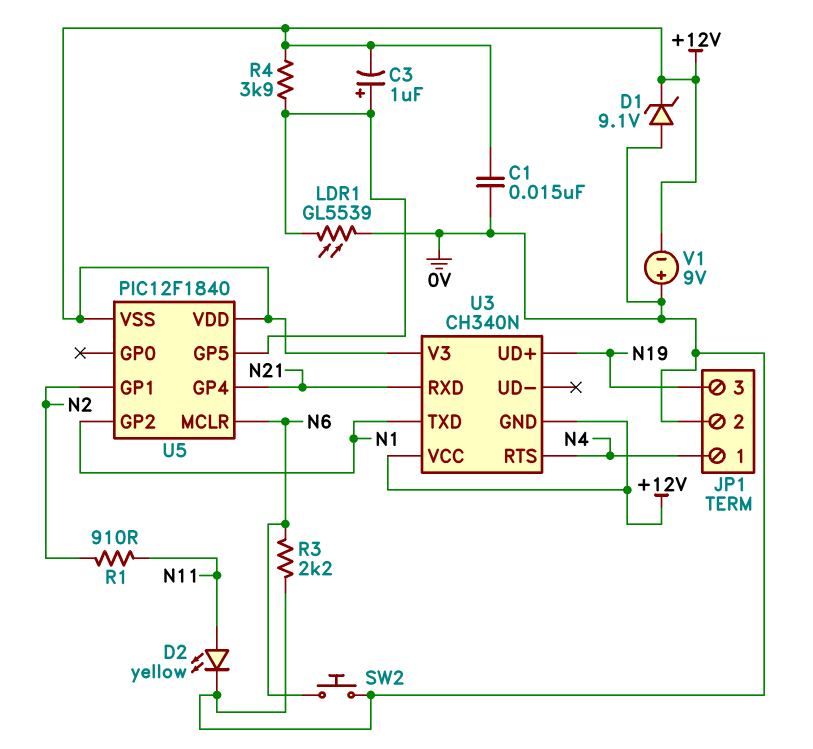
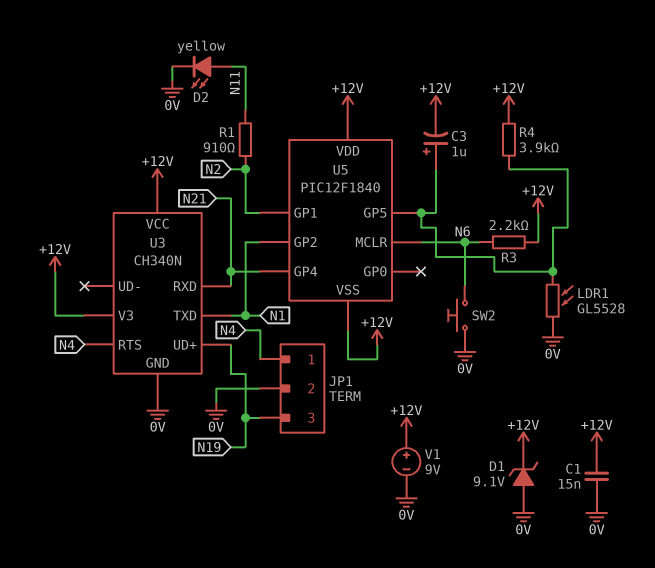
LDR1: GL5539 (0V, U5/GP5) -> GL5528 (0V, U5/GP5)
R3: 2.2k (0V, N6) -> 2.2k (+12V, N6)
U3 pin GND: +12V -> 0V
V1: 9V (plus 0V, minus +12V) -> 9V (plus +12V, minus 0V)

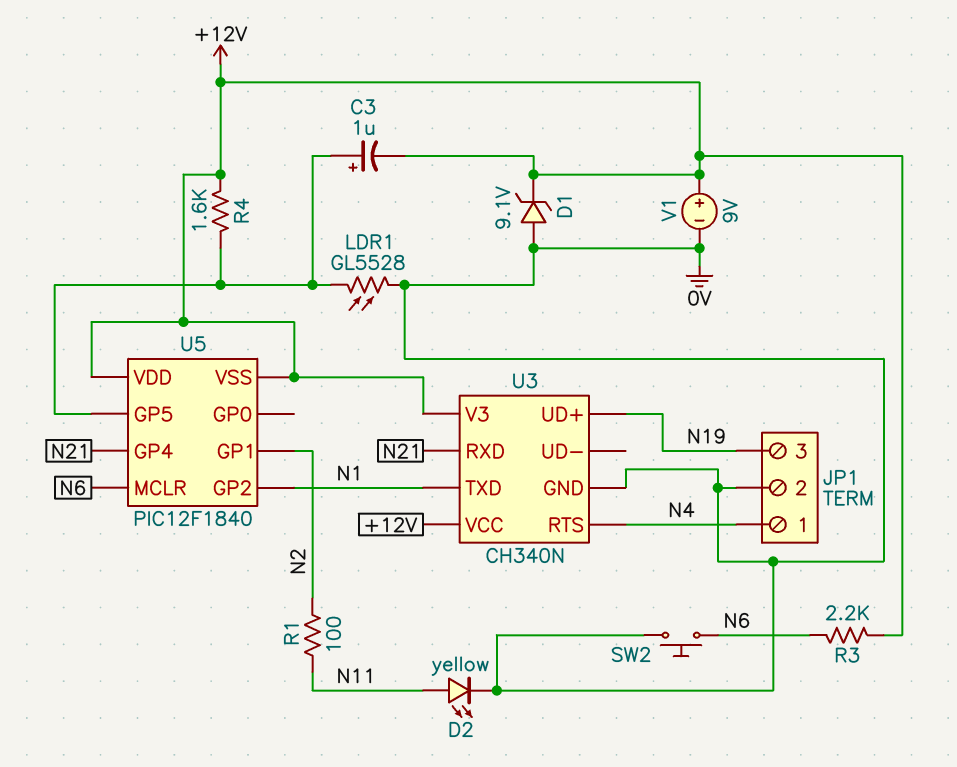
C1: 15nF (+12V, 0V) -> none
R1: 910 (N2, N11) -> 100 (N2, N11)
R4: 3.9k (+12V, U5/GP5) -> 1.6k (+12V, U5/GP5)

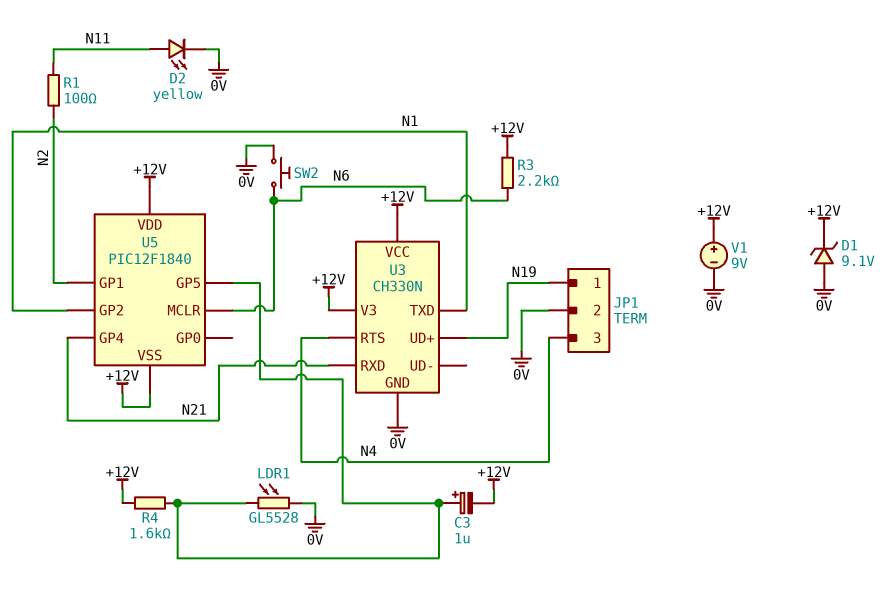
JP1 pin 1: N4 -> N19
JP1 pin 3: N19 -> N4
U3: CH340N -> CH330N

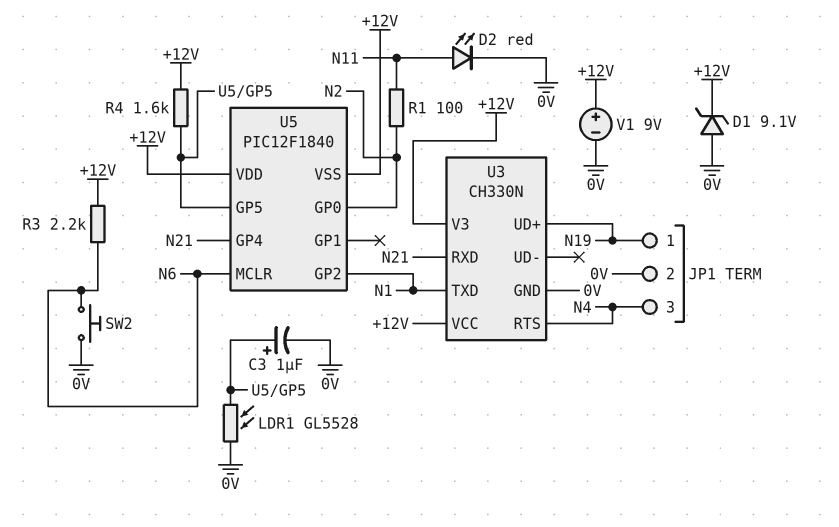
C3: 1uF (plus U5/GP5, minus +12V) -> 1uF (plus U5/GP5, minus 0V)
D2: LED yellow (A N11, K 0V) -> LED red (A N11, K 0V)
U5 pin GP0: none -> N2
U5 pin GP1: N2 -> none

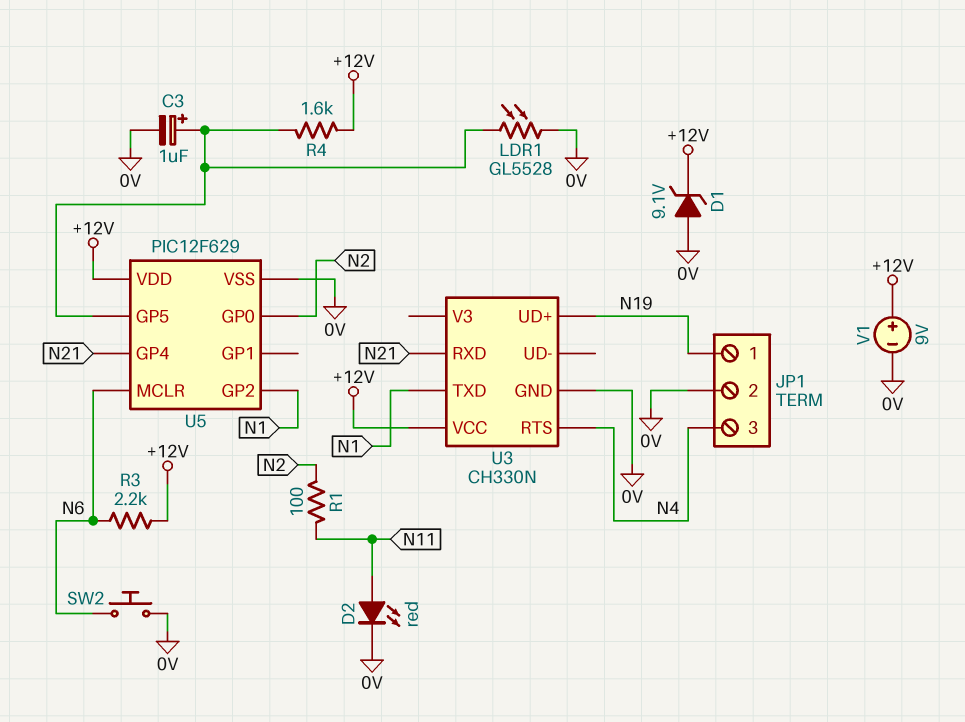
U3 pin V3: +12V -> none
U5: PIC12F1840 -> PIC12F629
U5 pin VSS: +12V -> 0V

